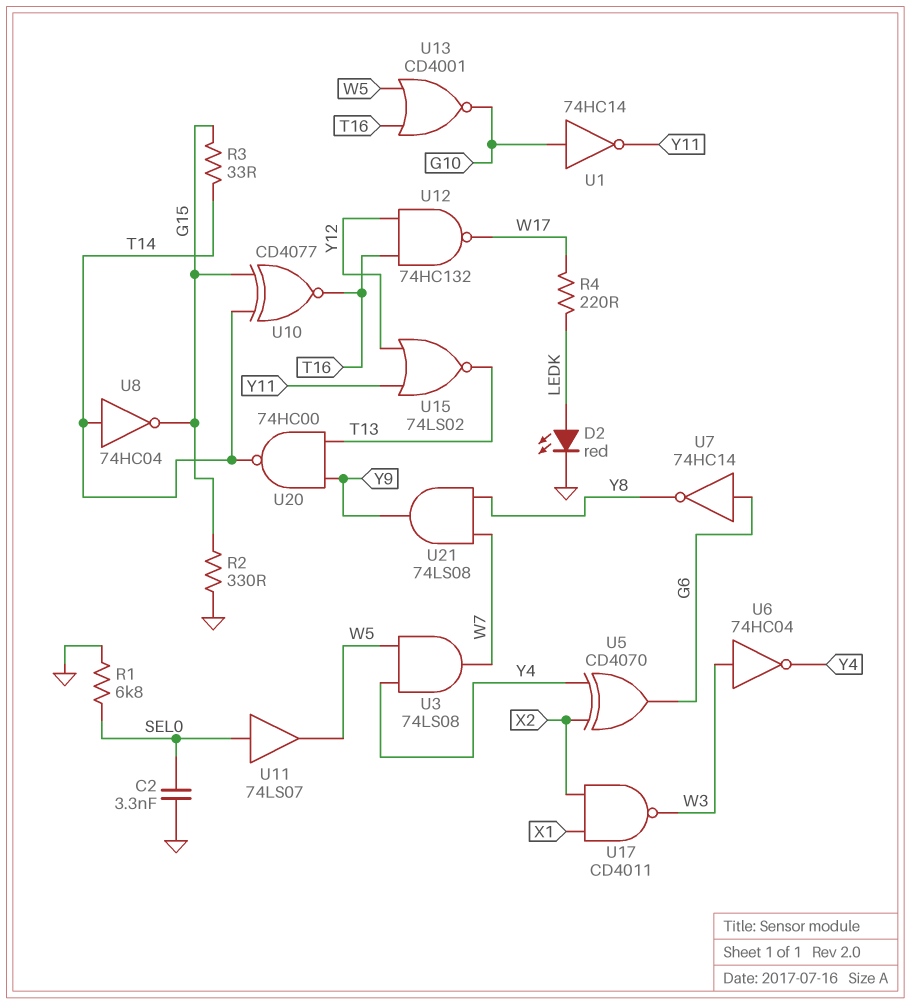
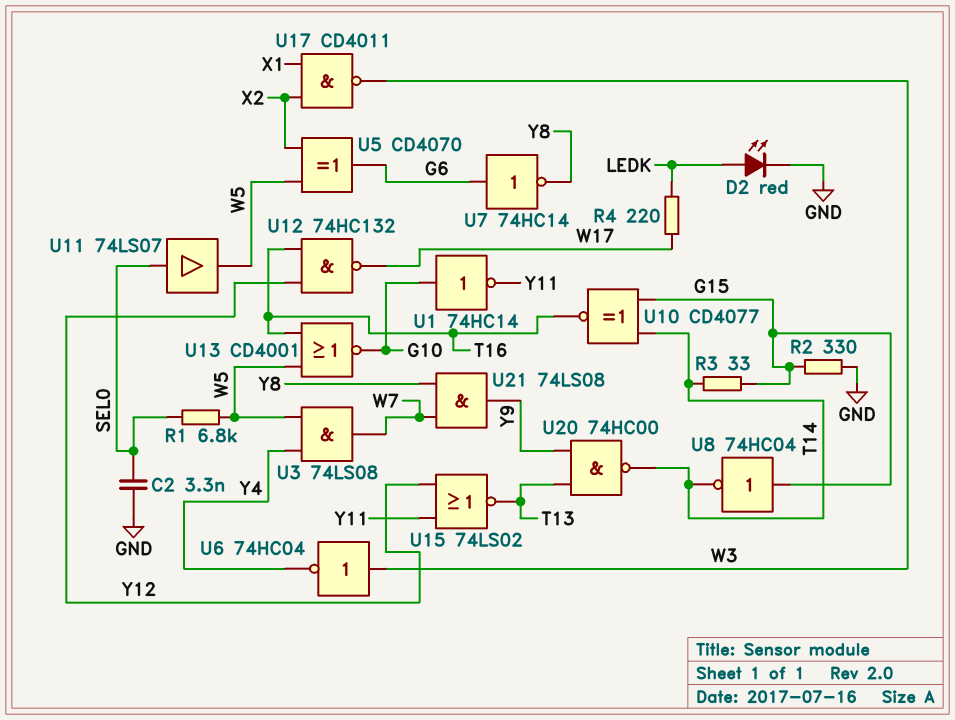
R1: 6.8k (GND, SEL0) -> 6.8k (SEL0, W5)
U5: XOR CD4070 (in X2, in Y4, out G6) -> XOR CD4070 (in W5, in X2, out G6)
U8: NOT 74HC04 (in T14, out G15) -> NOT 74HC04 (in G15, out T14)

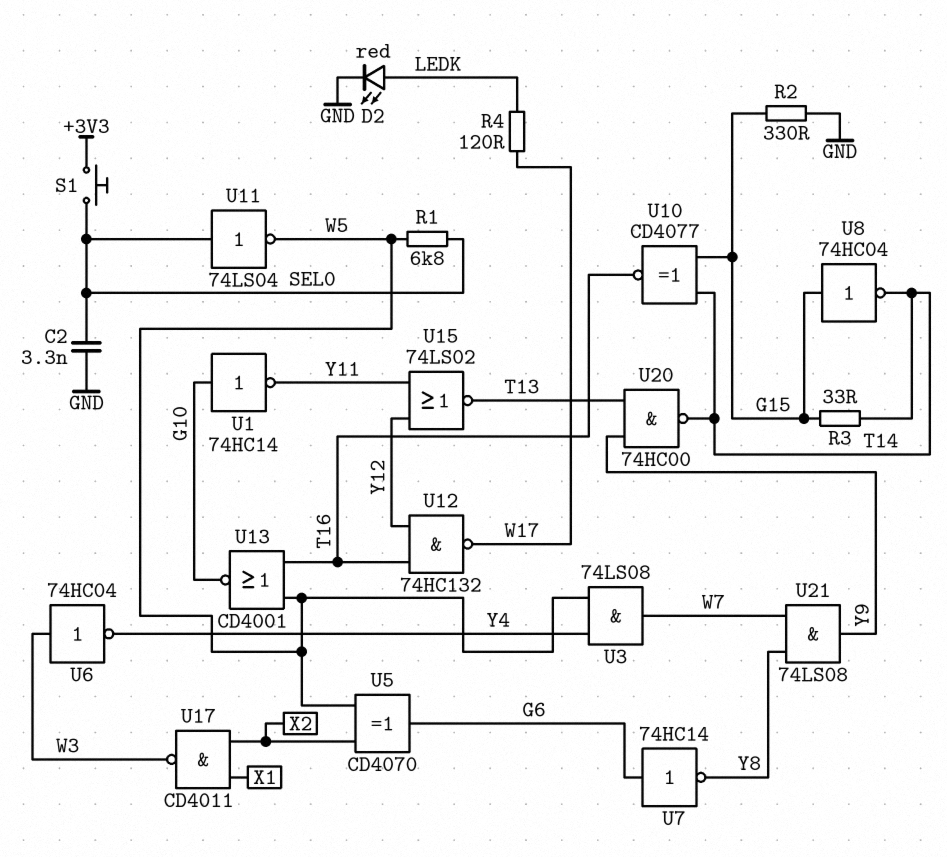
R4: 220 (LEDK, W17) -> 120 (LEDK, W17)
S1: none -> button (+3V3, SEL0)
U11: buffer 74LS07 (in SEL0, out W5) -> NOT 74LS04 (in SEL0, out W5)

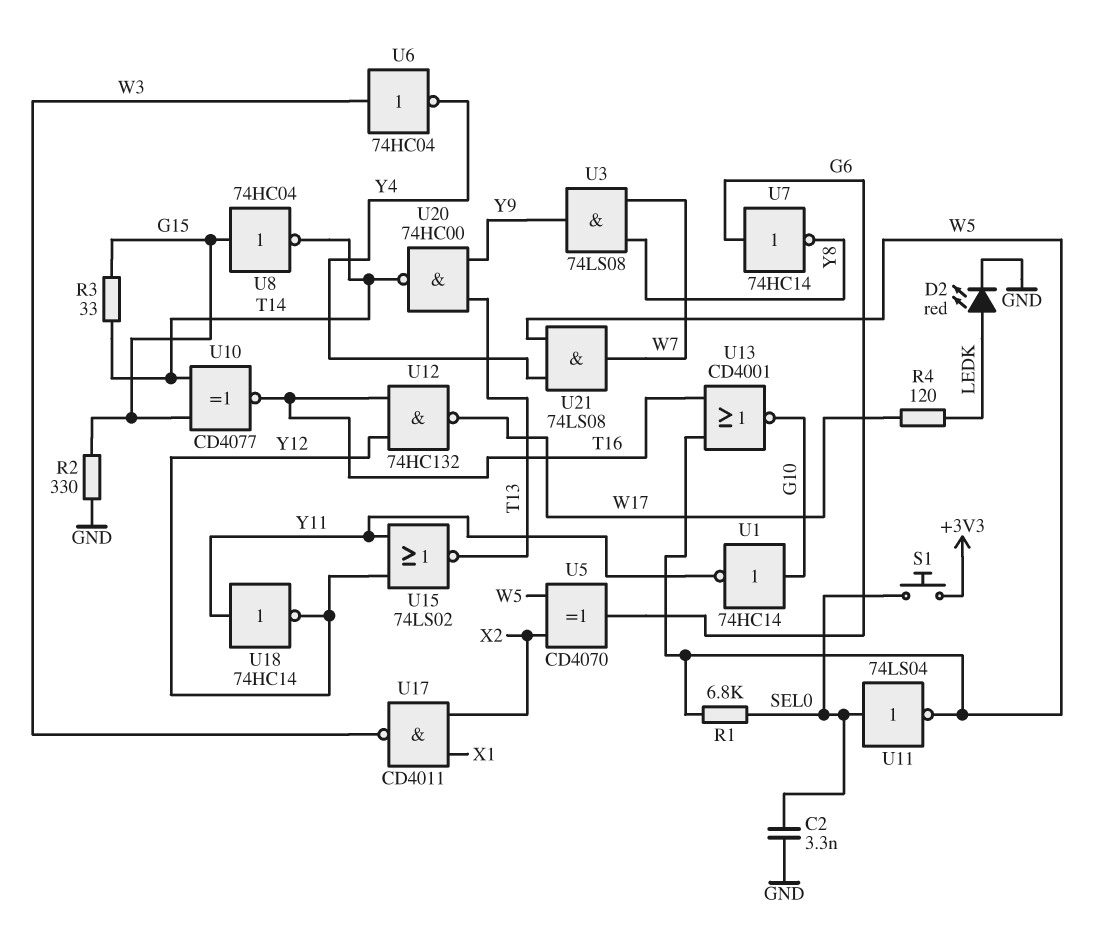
U3: AND 74LS08 (in W5, in Y4, out W7) -> AND 74LS08 (in W7, in Y8, out Y9)
U18: none -> NOT 74HC14 (in Y11, out Y12)
U21: AND 74LS08 (in W7, in Y8, out Y9) -> AND 74LS08 (in W5, in Y4, out W7)

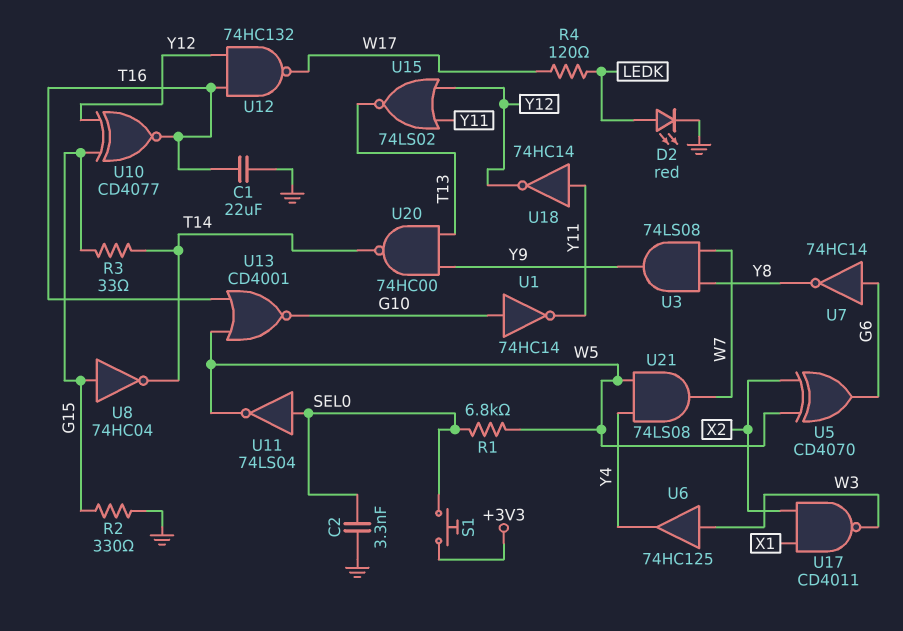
C1: none -> 22uF (GND, T16)
U6: NOT 74HC04 (in W3, out Y4) -> buffer 74HC125 (in W3, out Y4)
U10: XNOR CD4077 (in G15, in T14, out T16) -> XNOR CD4077 (in G15, in Y12, out T16)

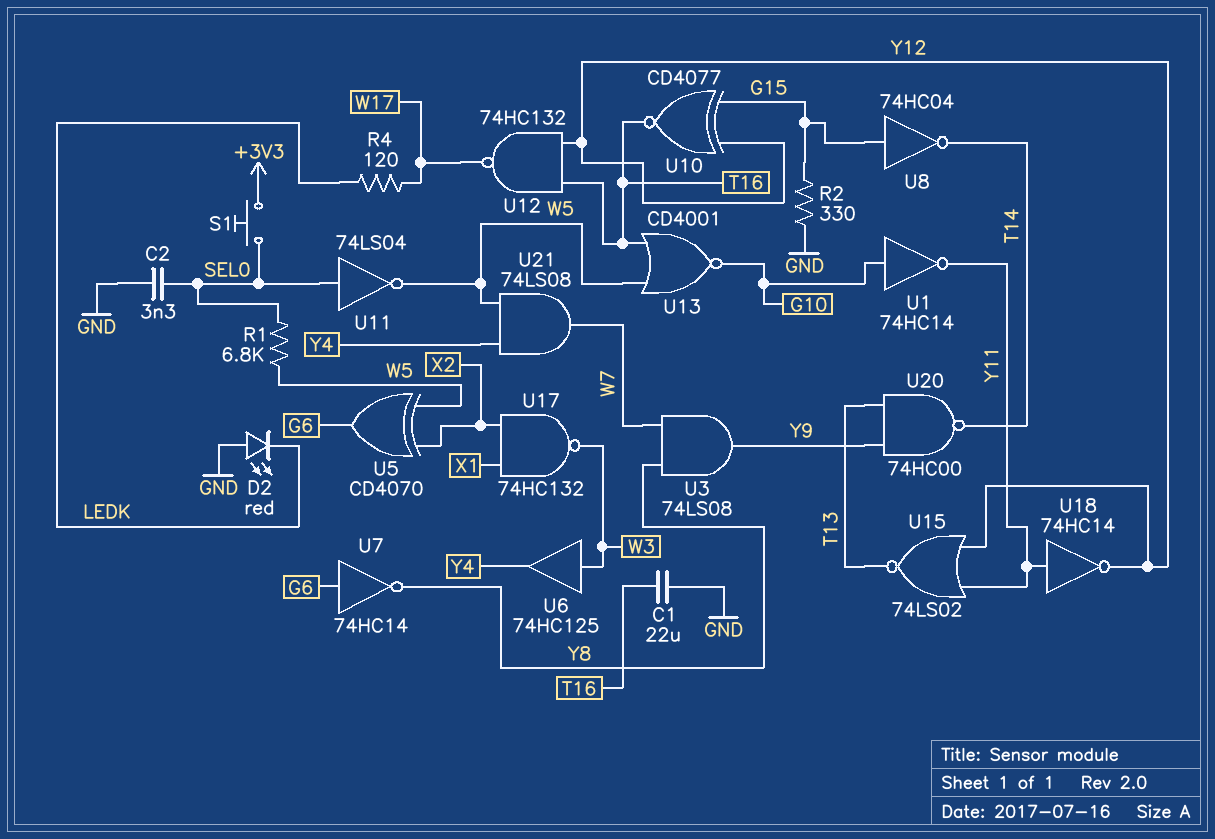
D2: LED red (A LEDK, K GND) -> LED red (A GND, K LEDK)
R3: 33 (G15, T14) -> none
U17: NAND CD4011 (in X1, in X2, out W3) -> NAND 74HC132 (in X1, in X2, out W3)

